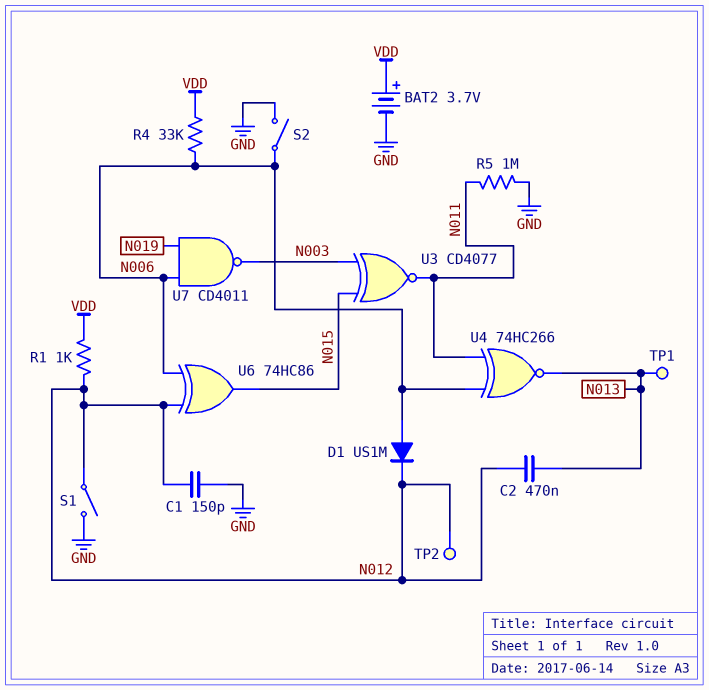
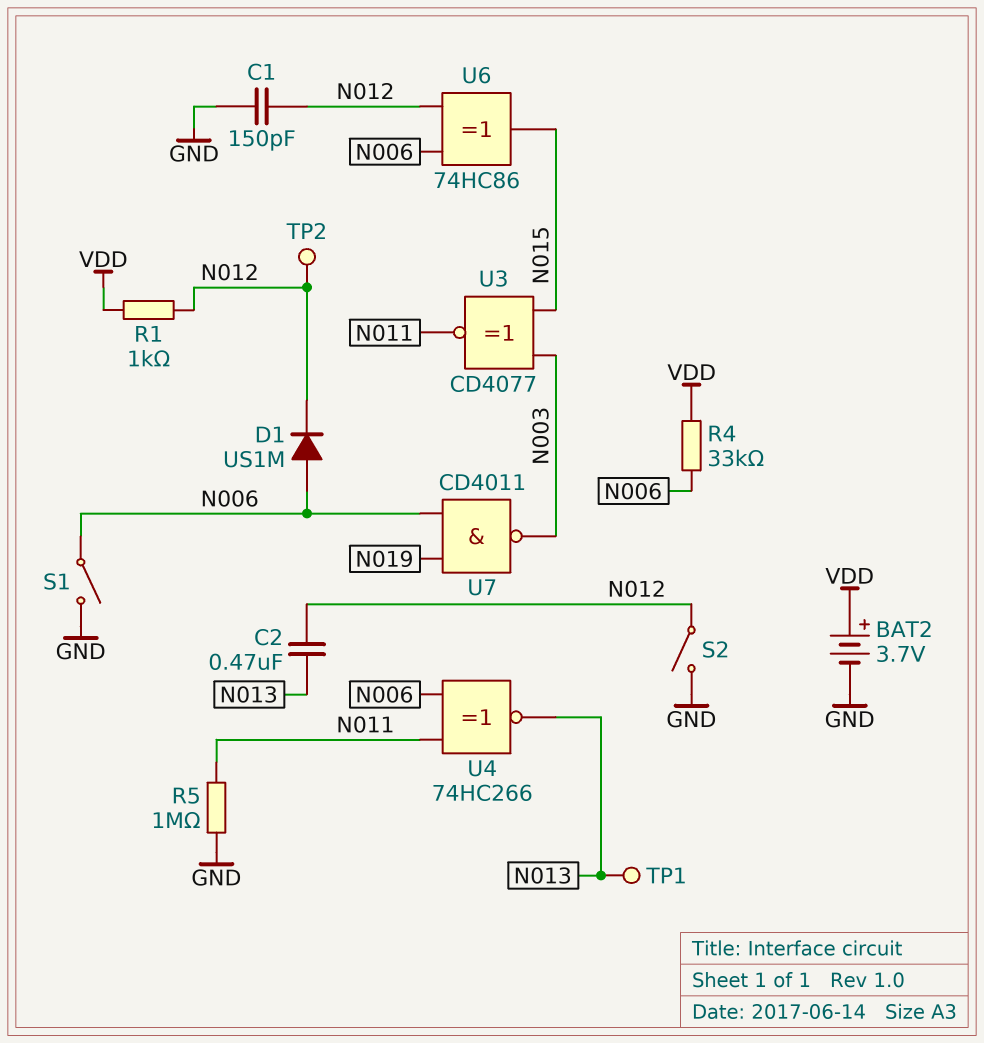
S1: switch (GND, N012) -> switch (GND, N006)
S2: switch (GND, N006) -> switch (GND, N012)

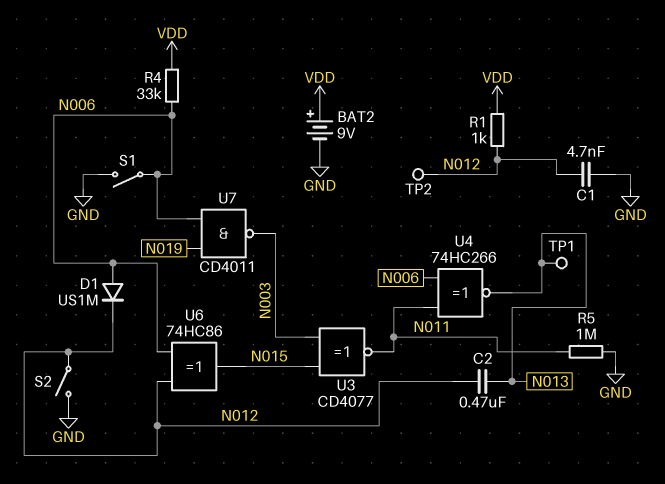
BAT2: 3.7V (plus VDD, minus GND) -> 9V (plus VDD, minus GND)
C1: 150pF (GND, N012) -> 4.7nF (GND, N012)

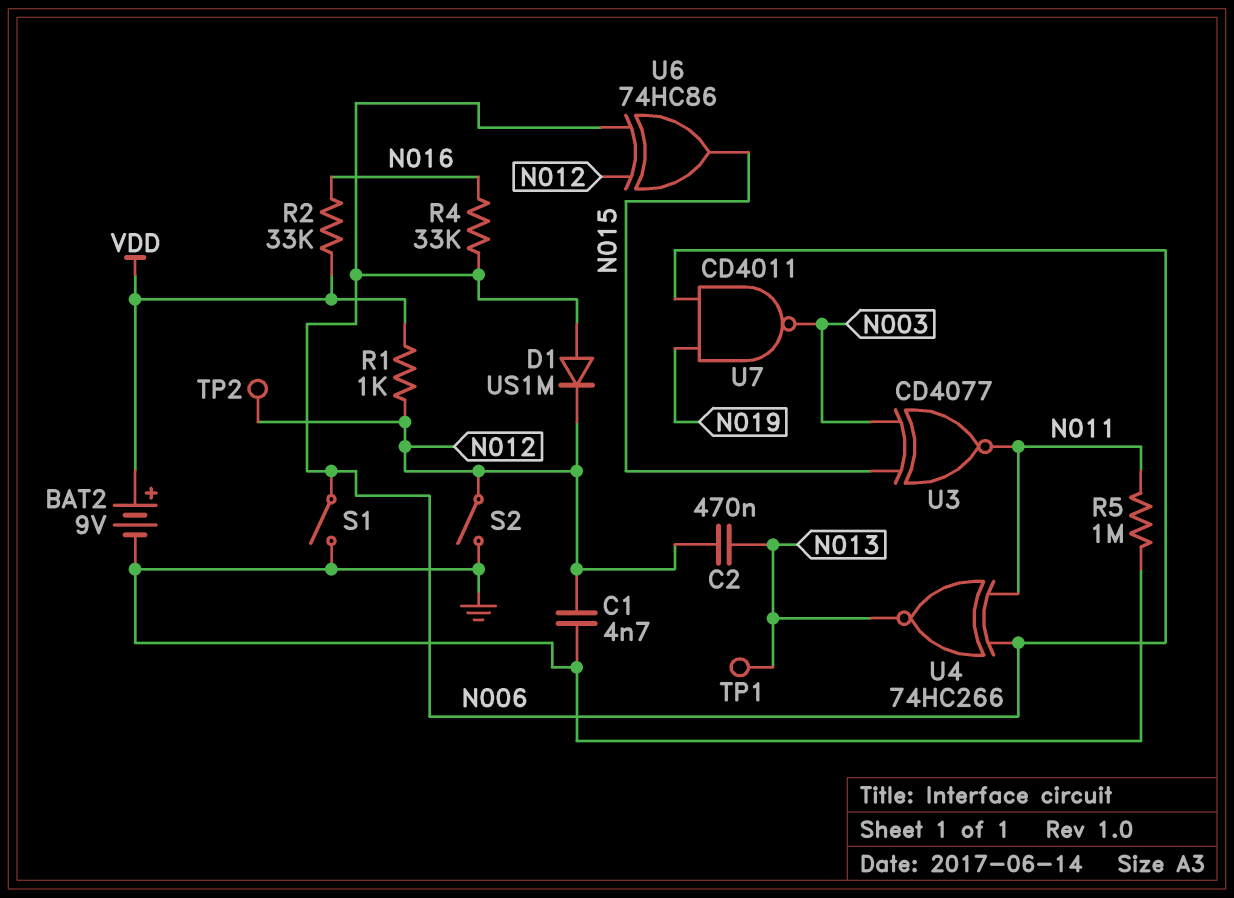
R2: none -> 33k (N016, VDD)
R4: 33k (N006, VDD) -> 33k (N006, N016)

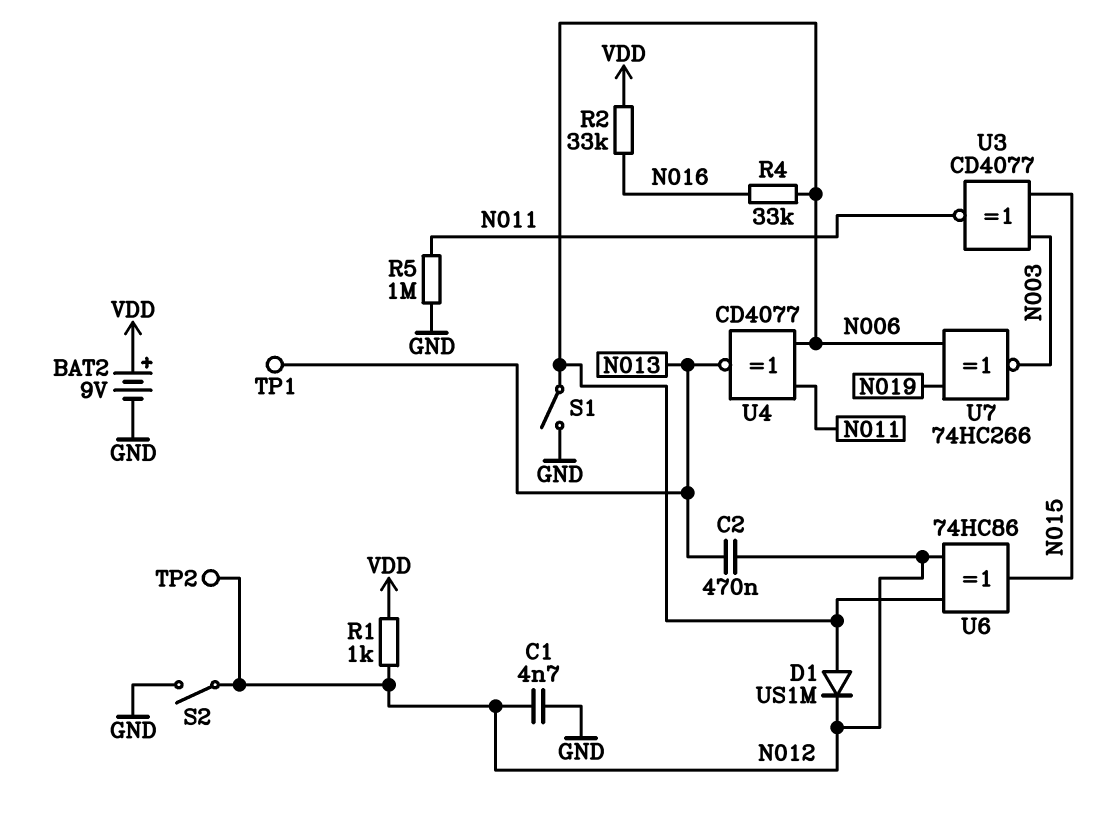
U4: XNOR 74HC266 (in N006, in N011, out N013) -> XNOR CD4077 (in N006, in N011, out N013)
U7: NAND CD4011 (in N006, in N019, out N003) -> XNOR 74HC266 (in N006, in N019, out N003)

